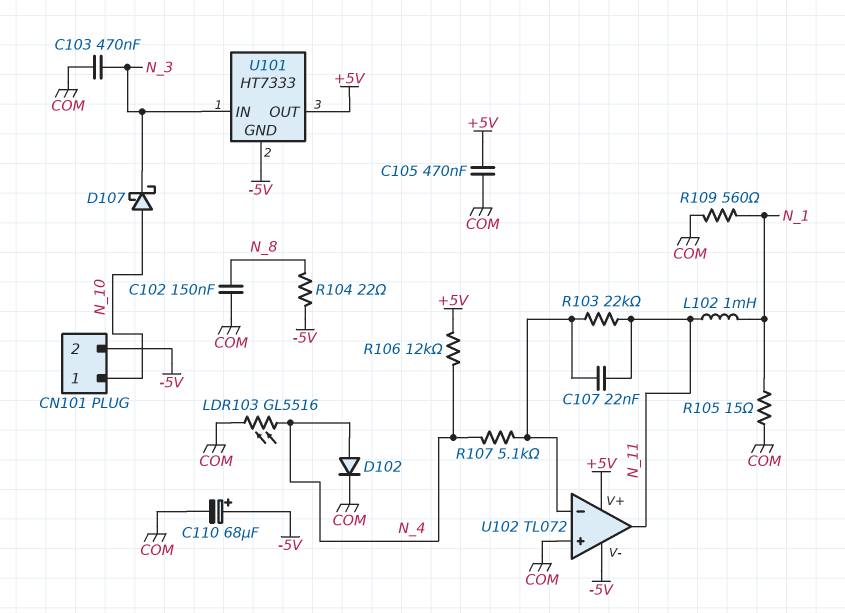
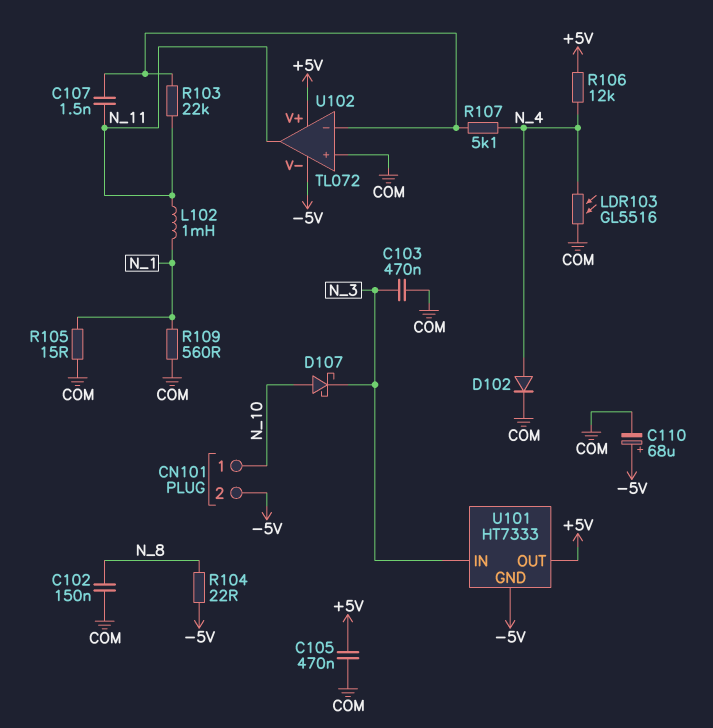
C107: 22nF (N_11, U102/in-) -> 1.5nF (N_11, U102/in-)

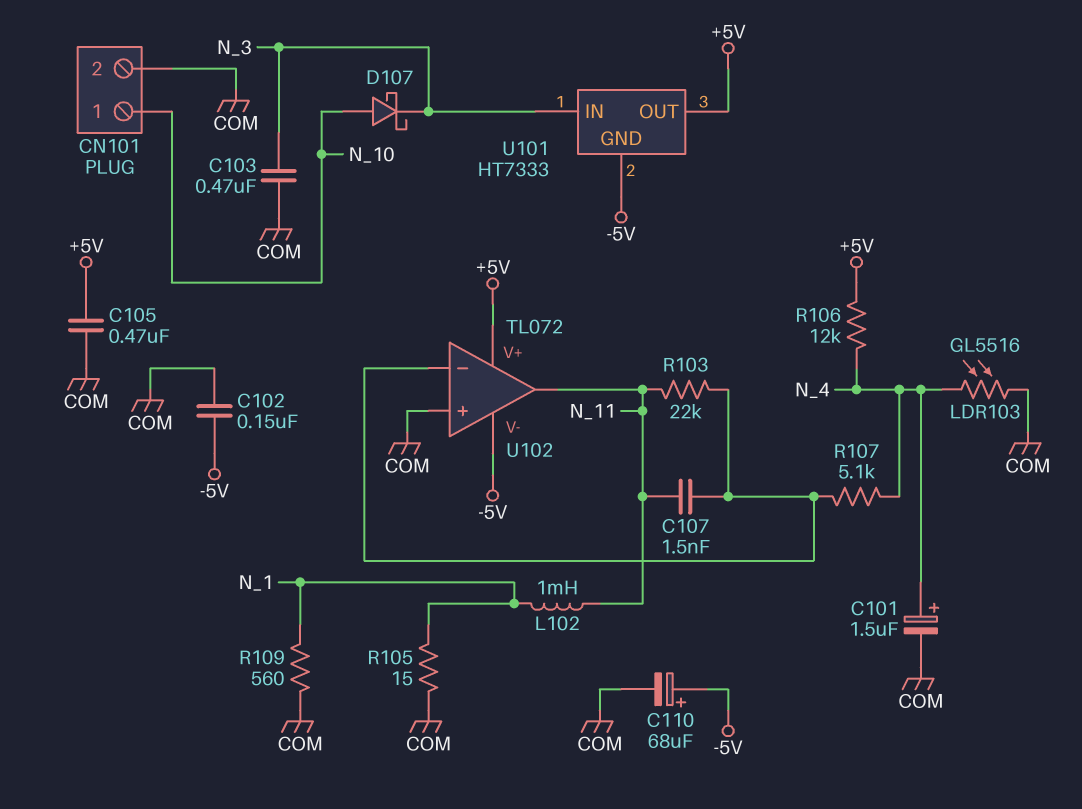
C101: none -> 1.5uF (plus N_4, minus COM)
C102: 150nF (COM, N_8) -> 150nF (-5V, COM)
CN101 pin 2: -5V -> COM
D102: diode (A N_4, K COM) -> none
R104: 22 (-5V, N_8) -> none

